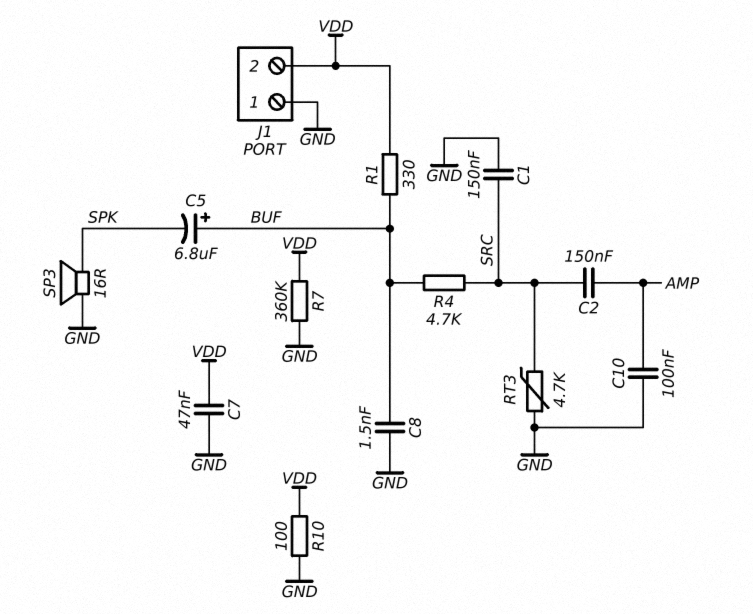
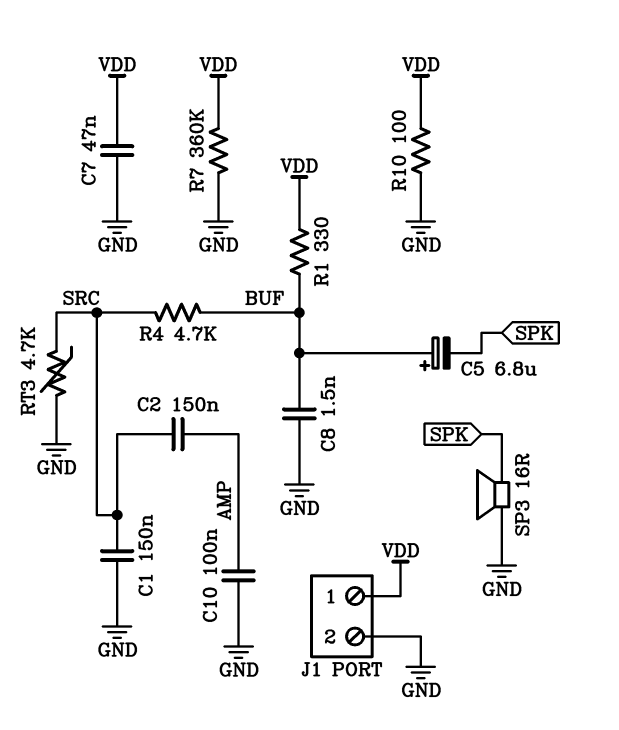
J1 pin 1: GND -> VDD
J1 pin 2: VDD -> GND

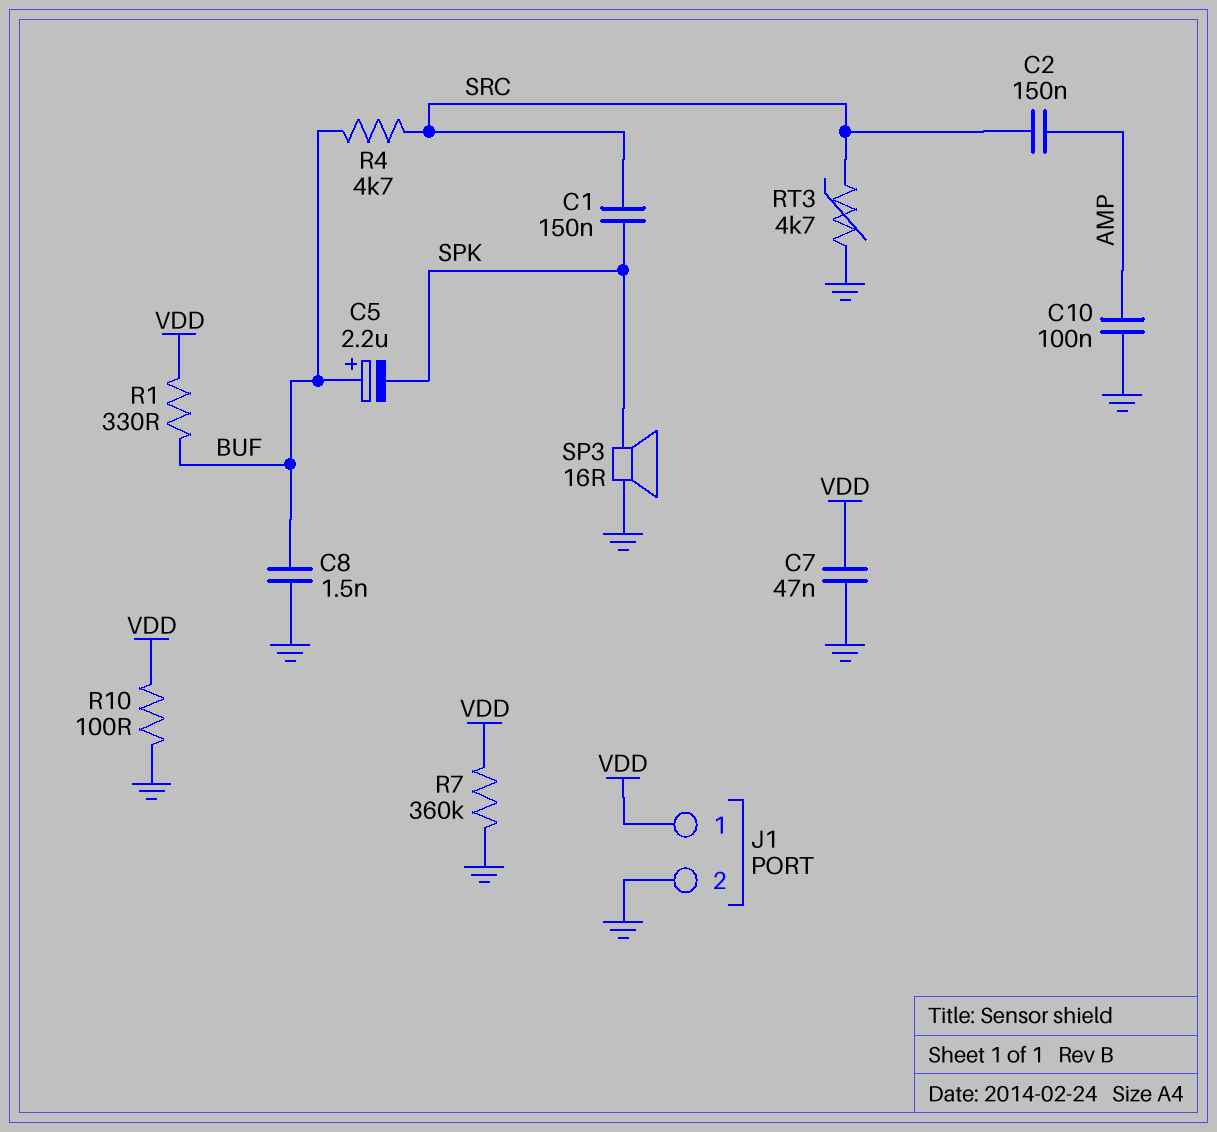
C1: 150nF (GND, SRC) -> 150nF (SPK, SRC)
C5: 6.8uF (plus BUF, minus SPK) -> 2.2uF (plus BUF, minus SPK)

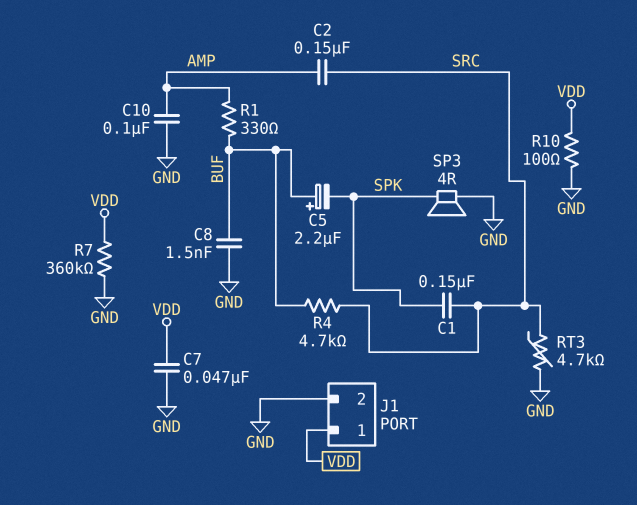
R1: 330 (BUF, VDD) -> 330 (AMP, BUF)
SP3: speaker 16R (GND, SPK) -> speaker 4R (GND, SPK)

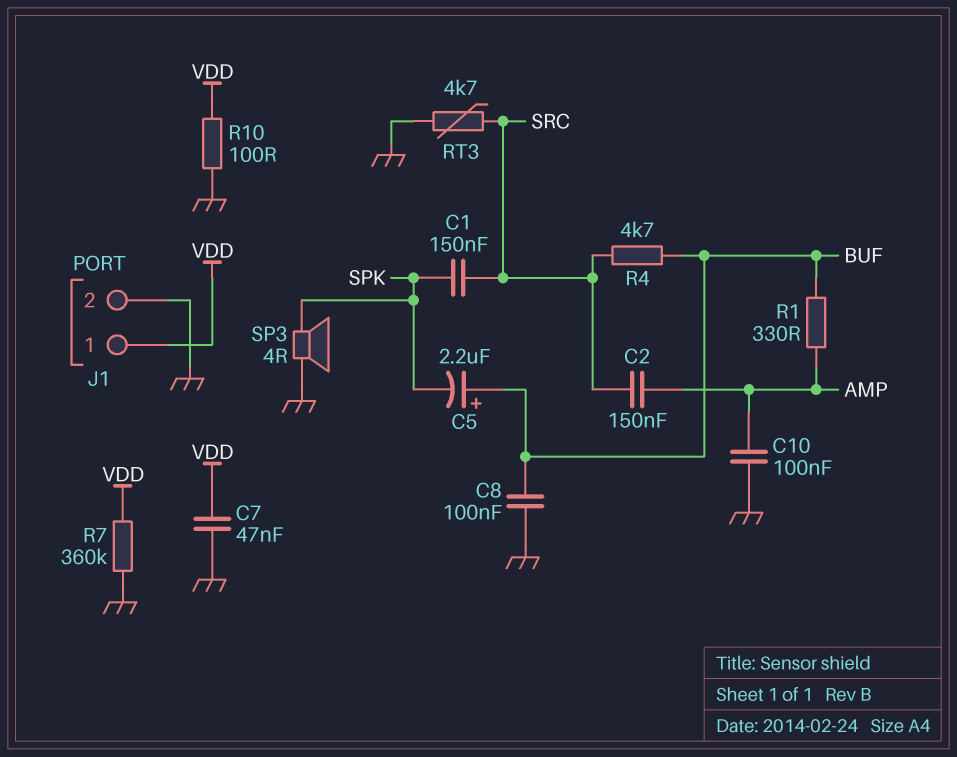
C8: 1.5nF (BUF, GND) -> 100nF (BUF, GND)

